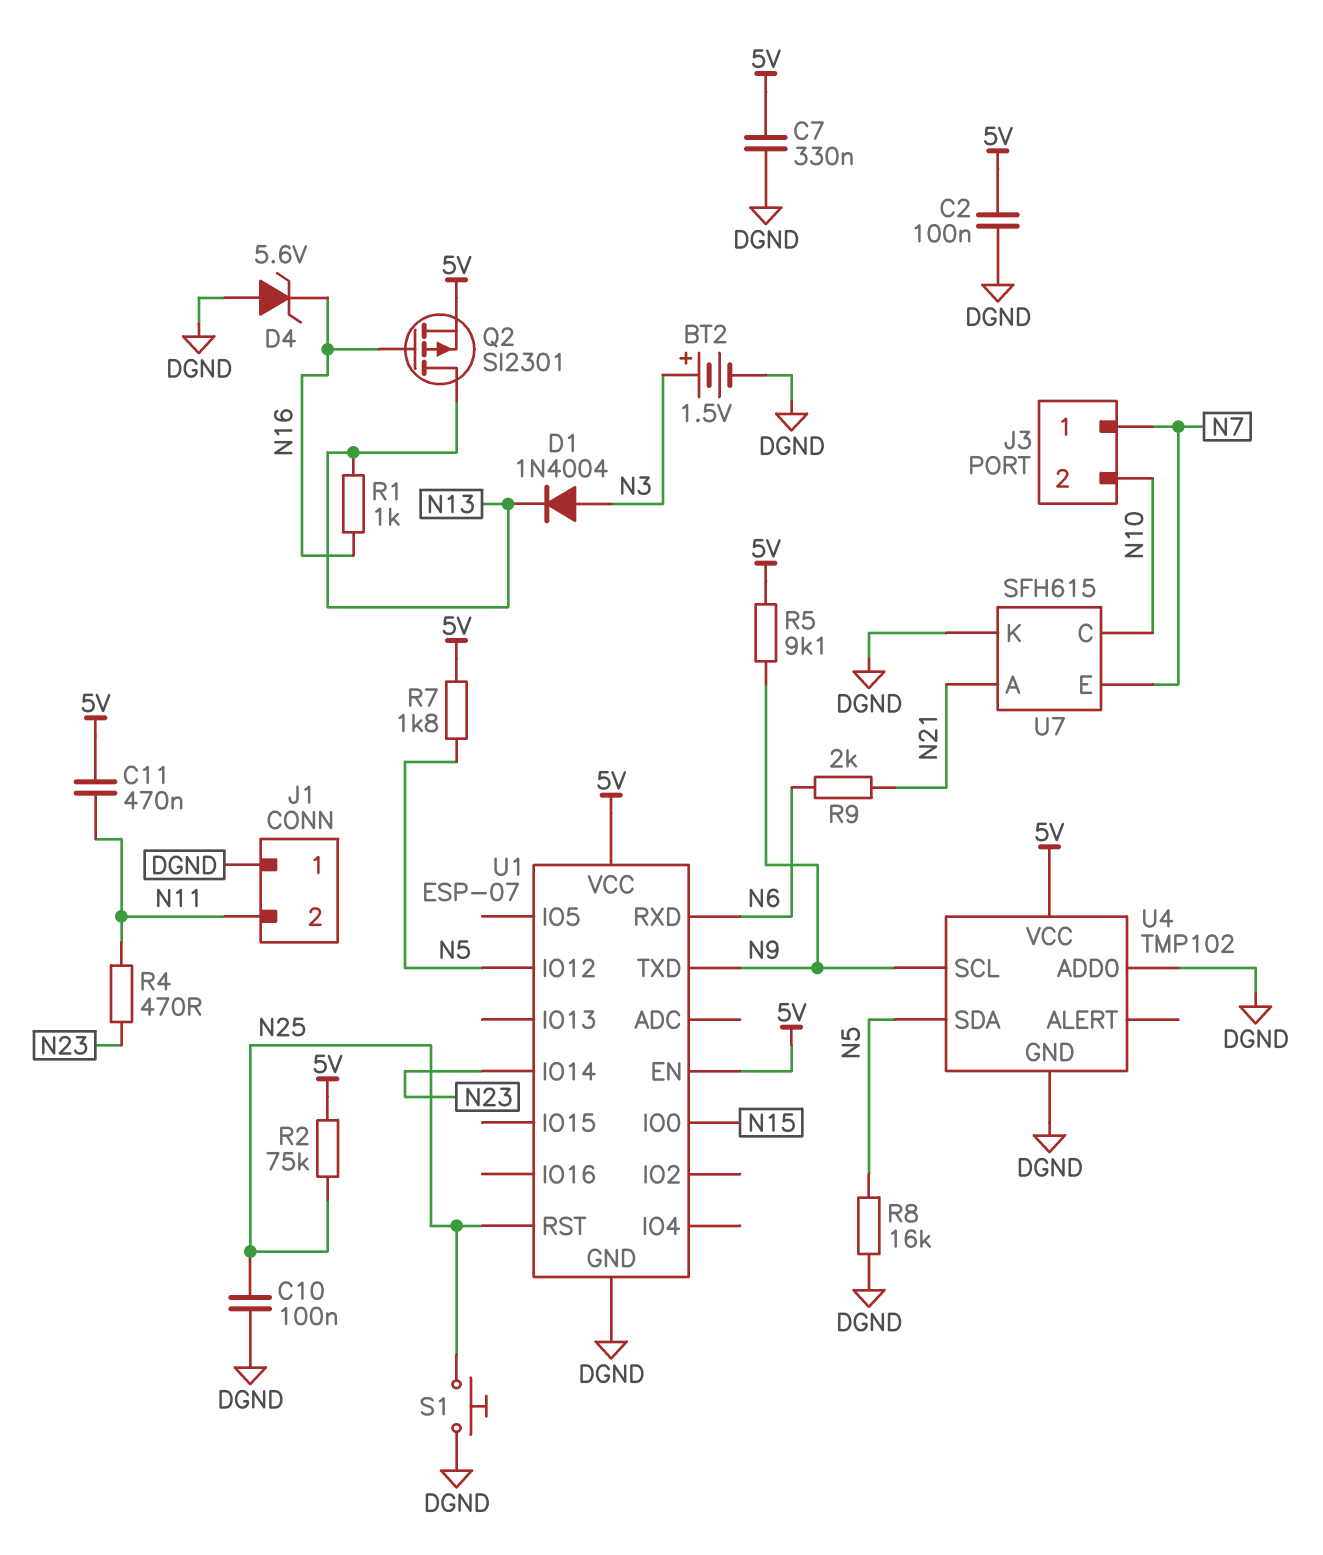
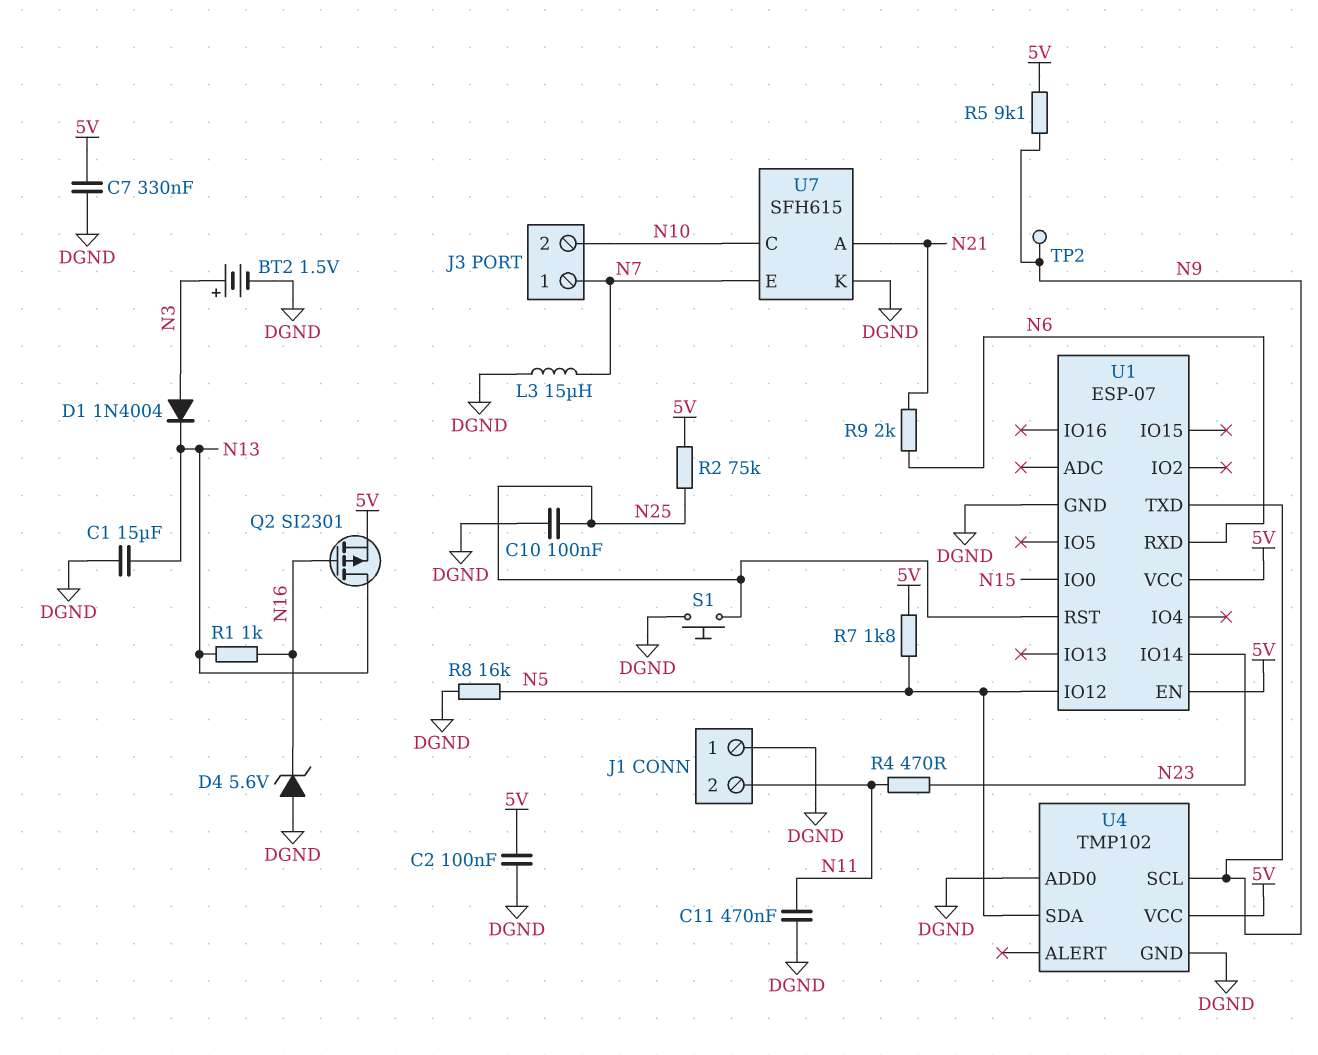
C1: none -> 15uF (DGND, N13)
C11: 470nF (5V, N11) -> 470nF (DGND, N11)
L3: none -> 15uH (DGND, N7)
TP2: none -> test point (N9)

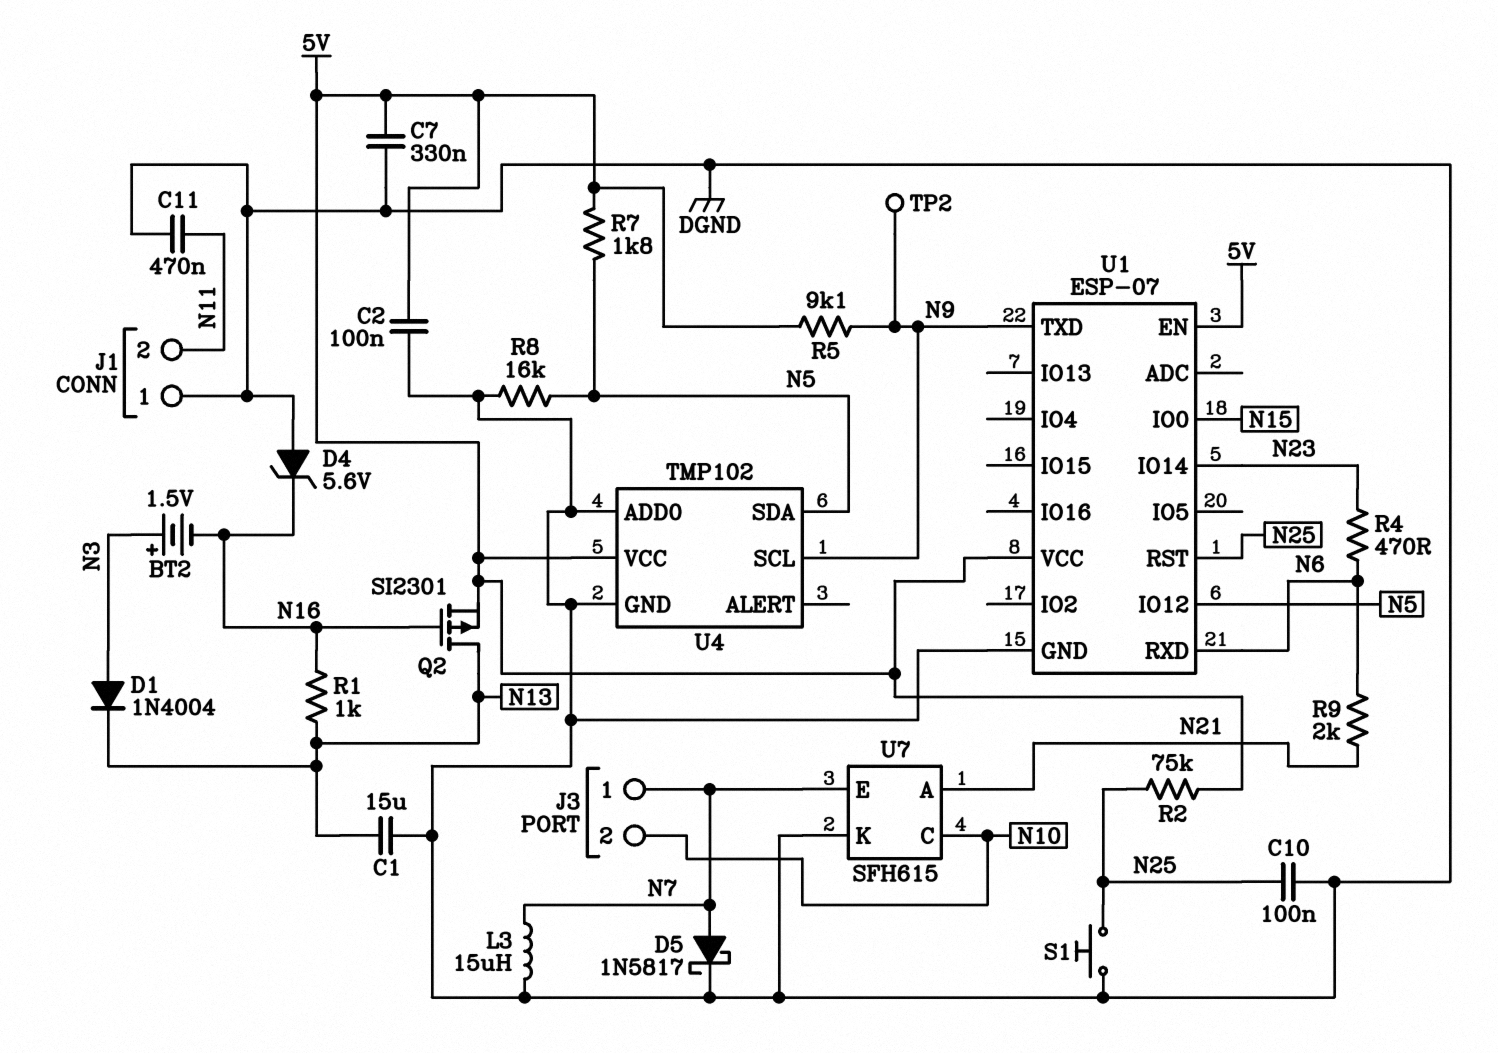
BT2: 1.5V (plus N3, minus DGND) -> 1.5V (plus N3, minus N16)
D5: none -> schottky 1N5817 (A N7, K DGND)
R4: 470 (N11, N23) -> 470 (N6, N23)

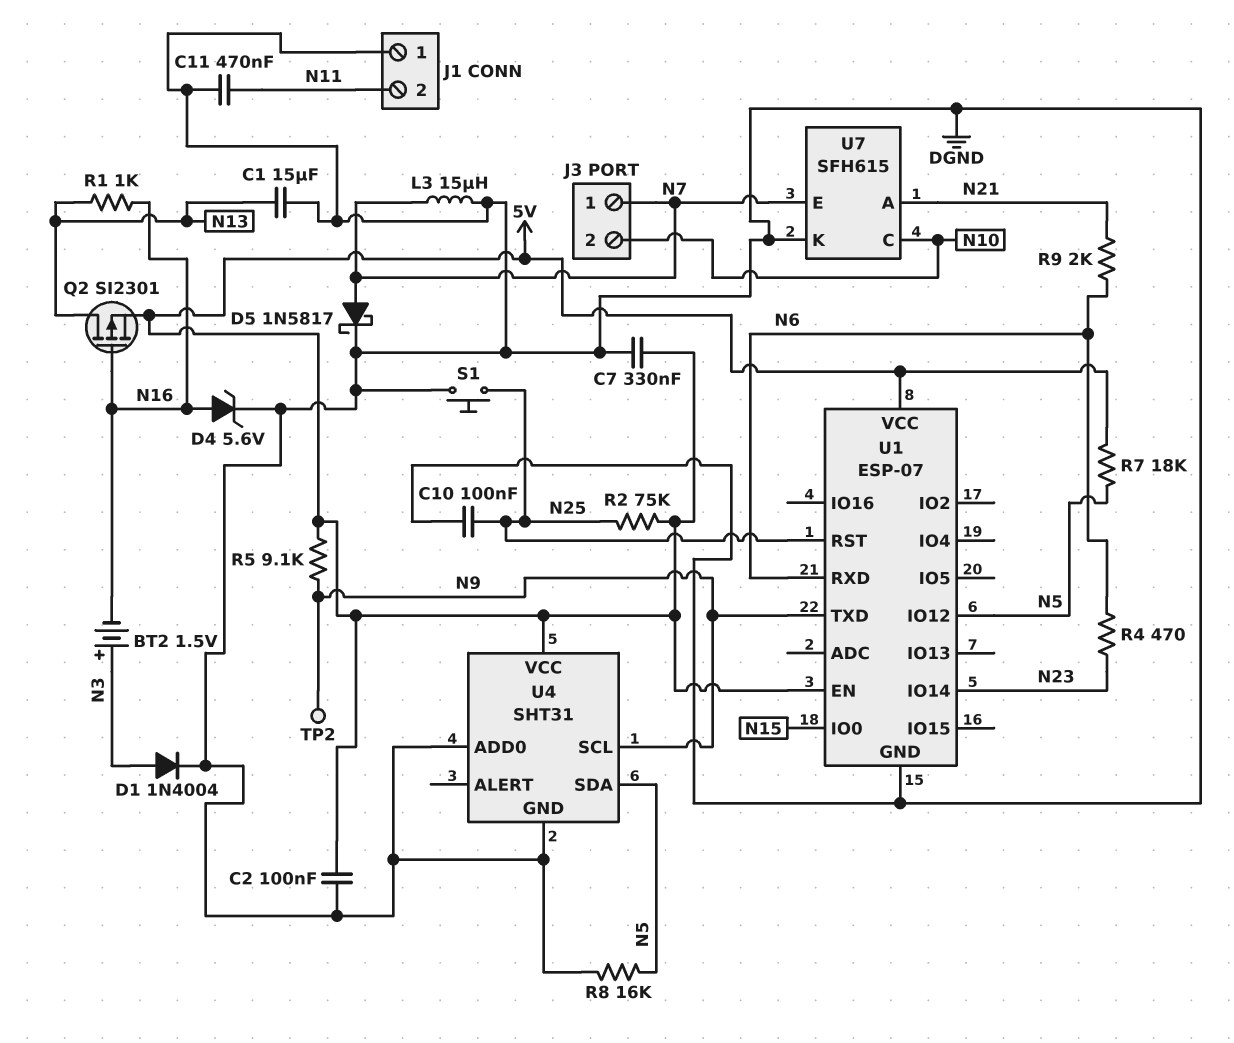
D1: diode 1N4004 (A N3, K N13) -> diode 1N4004 (A N3, K DGND)
D4: zener 5.6V (A DGND, K N16) -> zener 5.6V (A N16, K DGND)
R7: 1.8k (5V, N5) -> 18k (5V, N5)
U4: TMP102 -> SHT31

